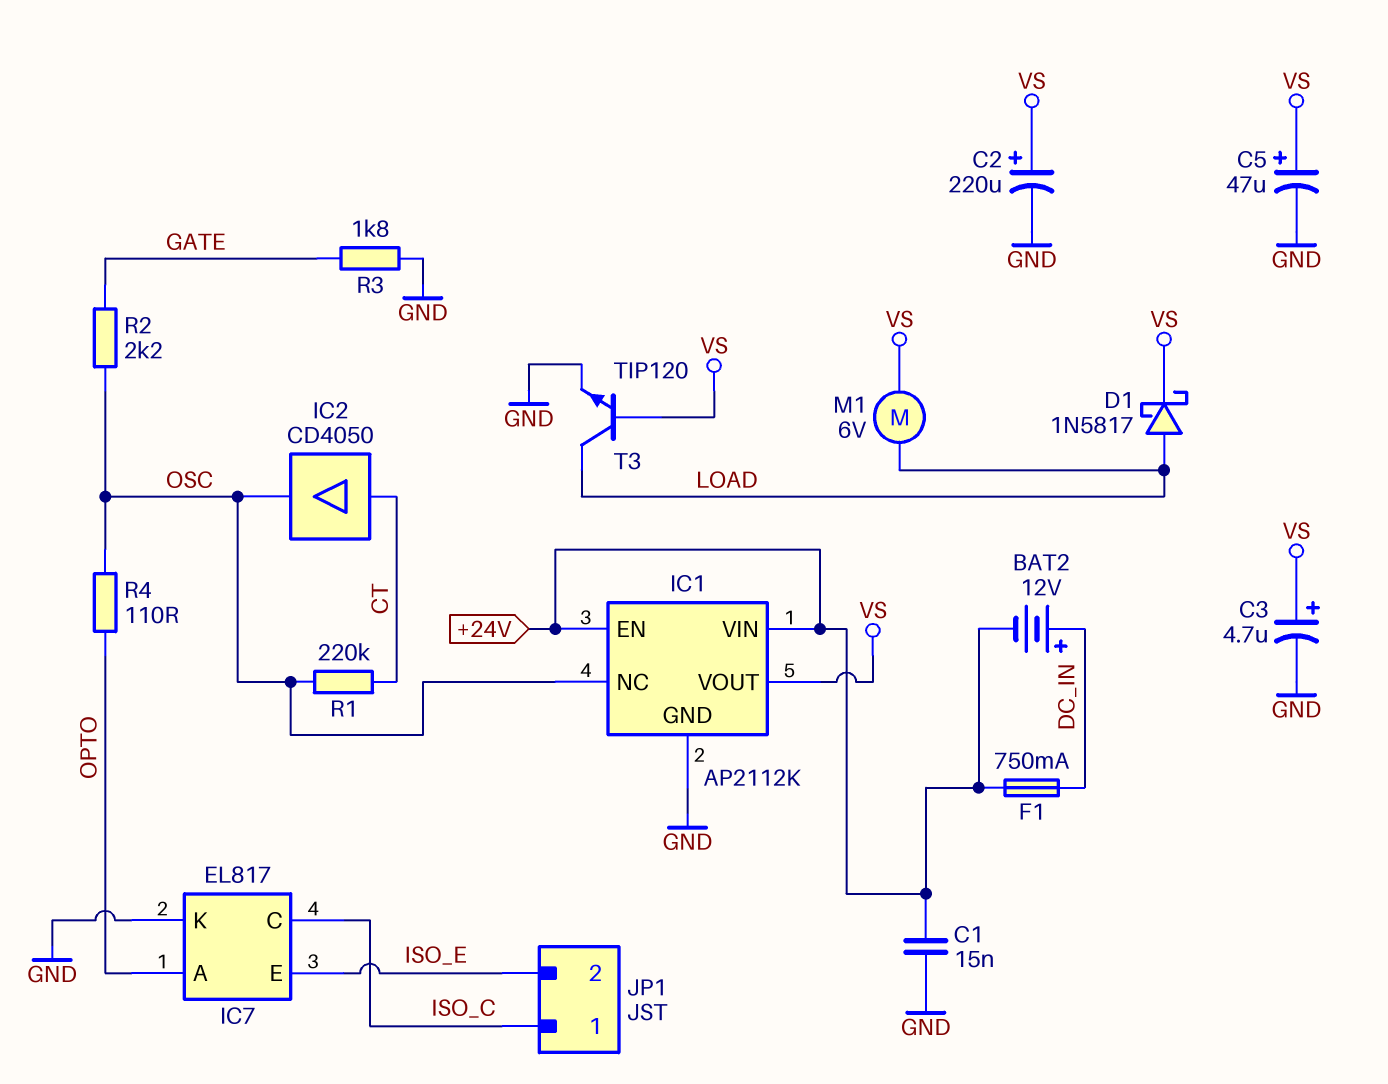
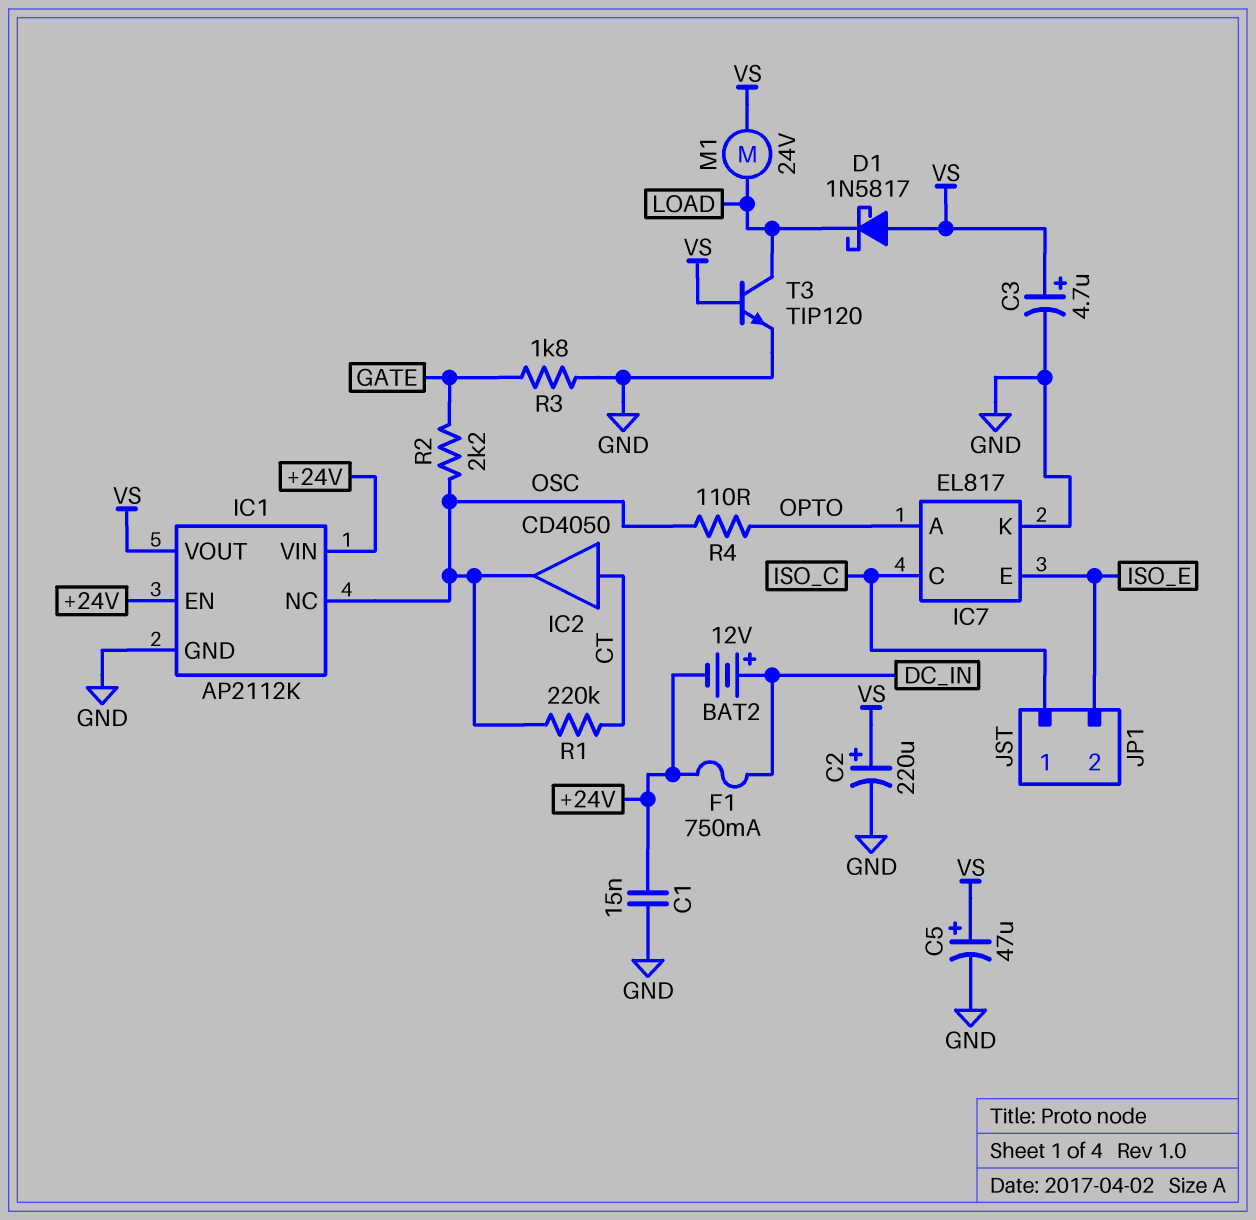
D1: schottky 1N5817 (A LOAD, K VS) -> schottky 1N5817 (A VS, K LOAD)
M1: motor 6V (LOAD, VS) -> motor 24V (LOAD, VS)

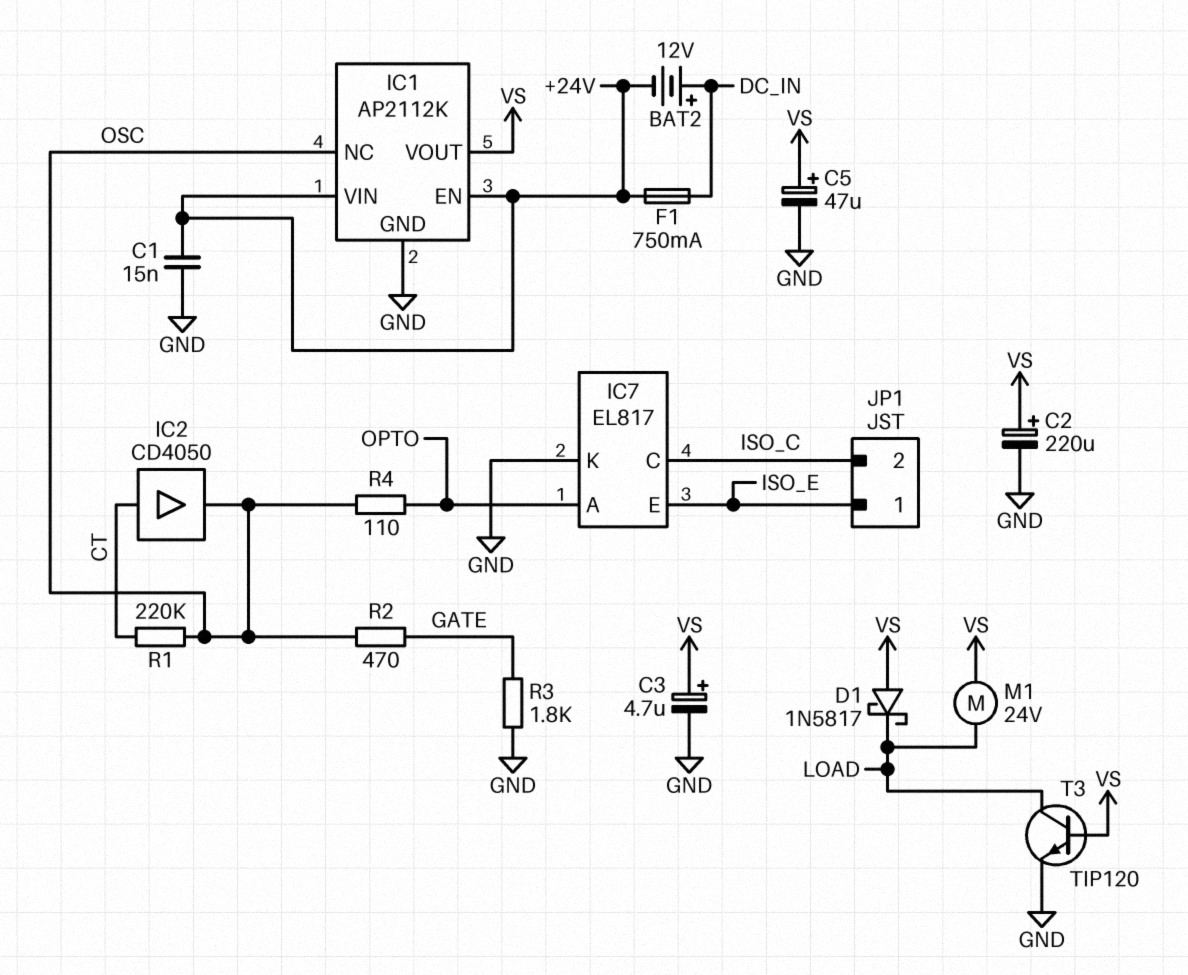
JP1 pin 1: ISO_C -> ISO_E
JP1 pin 2: ISO_E -> ISO_C
R2: 2.2k (GATE, OSC) -> 470 (GATE, OSC)

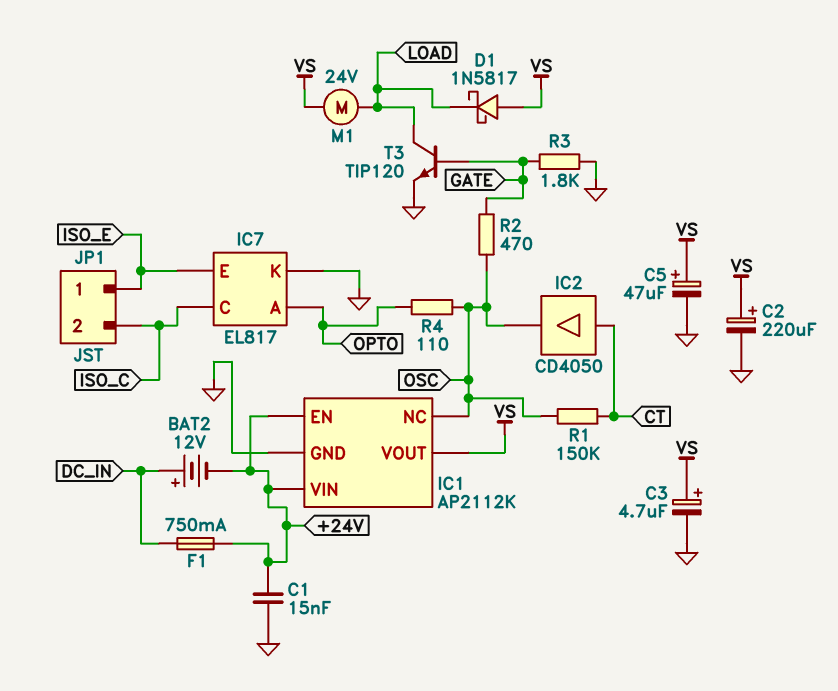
R1: 220k (CT, OSC) -> 150k (CT, OSC)
T3: NPN TIP120 (B VS, C LOAD, E GND) -> NPN TIP120 (B GATE, C LOAD, E GND)

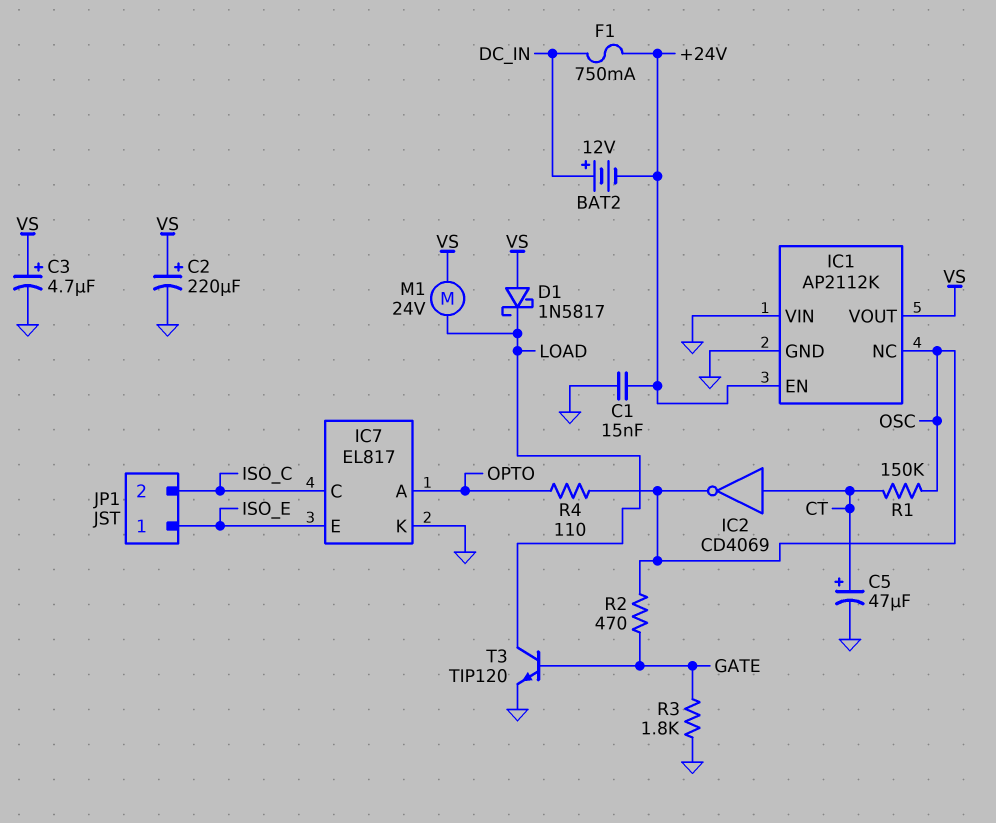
C5: 47uF (plus VS, minus GND) -> 47uF (plus CT, minus GND)
IC1 pin VIN: +24V -> GND
IC2: buffer CD4050 (in CT, out OSC) -> NOT CD4069 (in CT, out OSC)

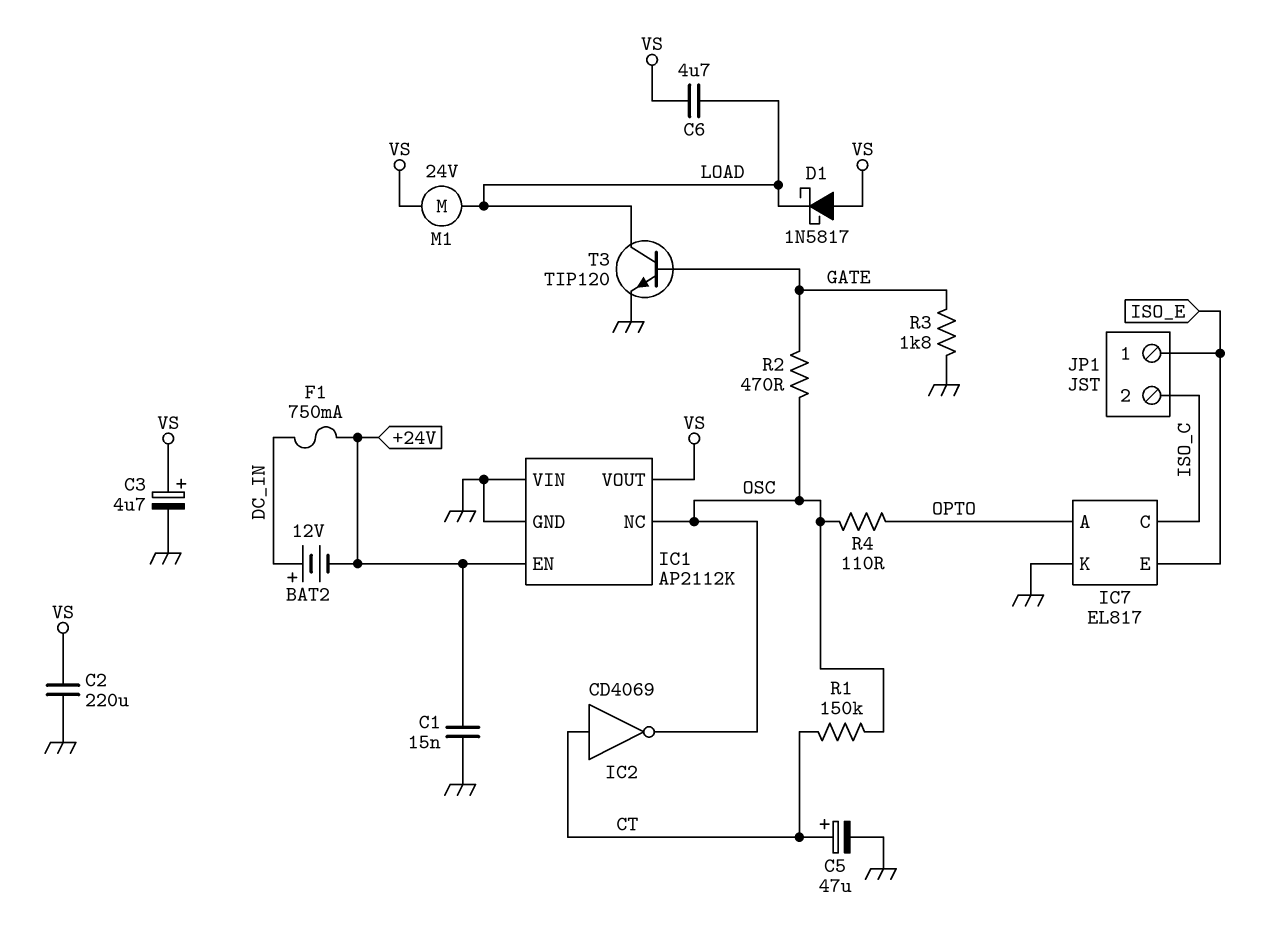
C2: 220uF (plus VS, minus GND) -> 220uF (GND, VS)
C6: none -> 4.7uF (LOAD, VS)

